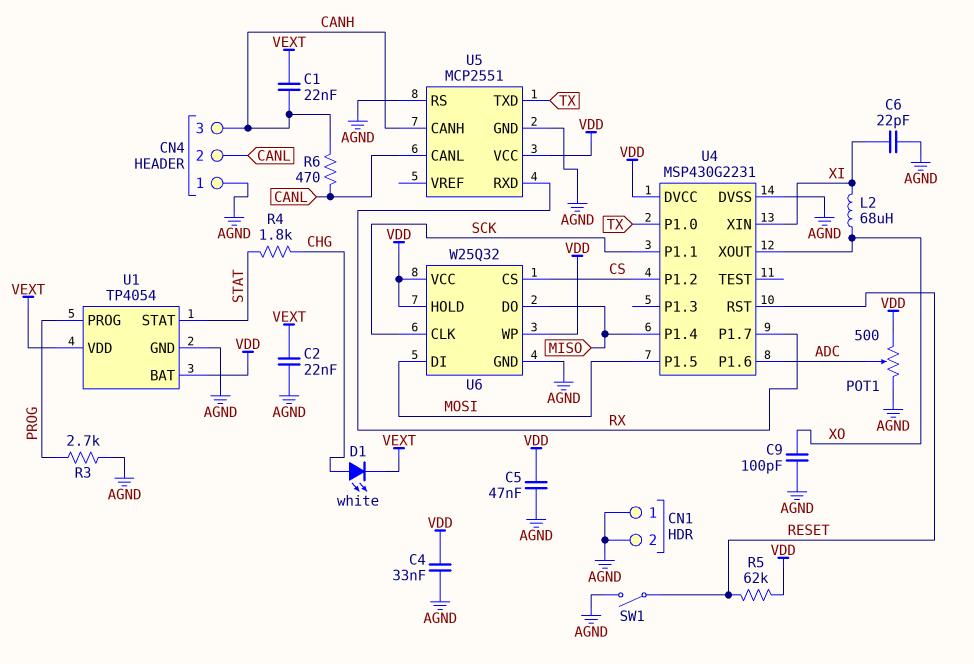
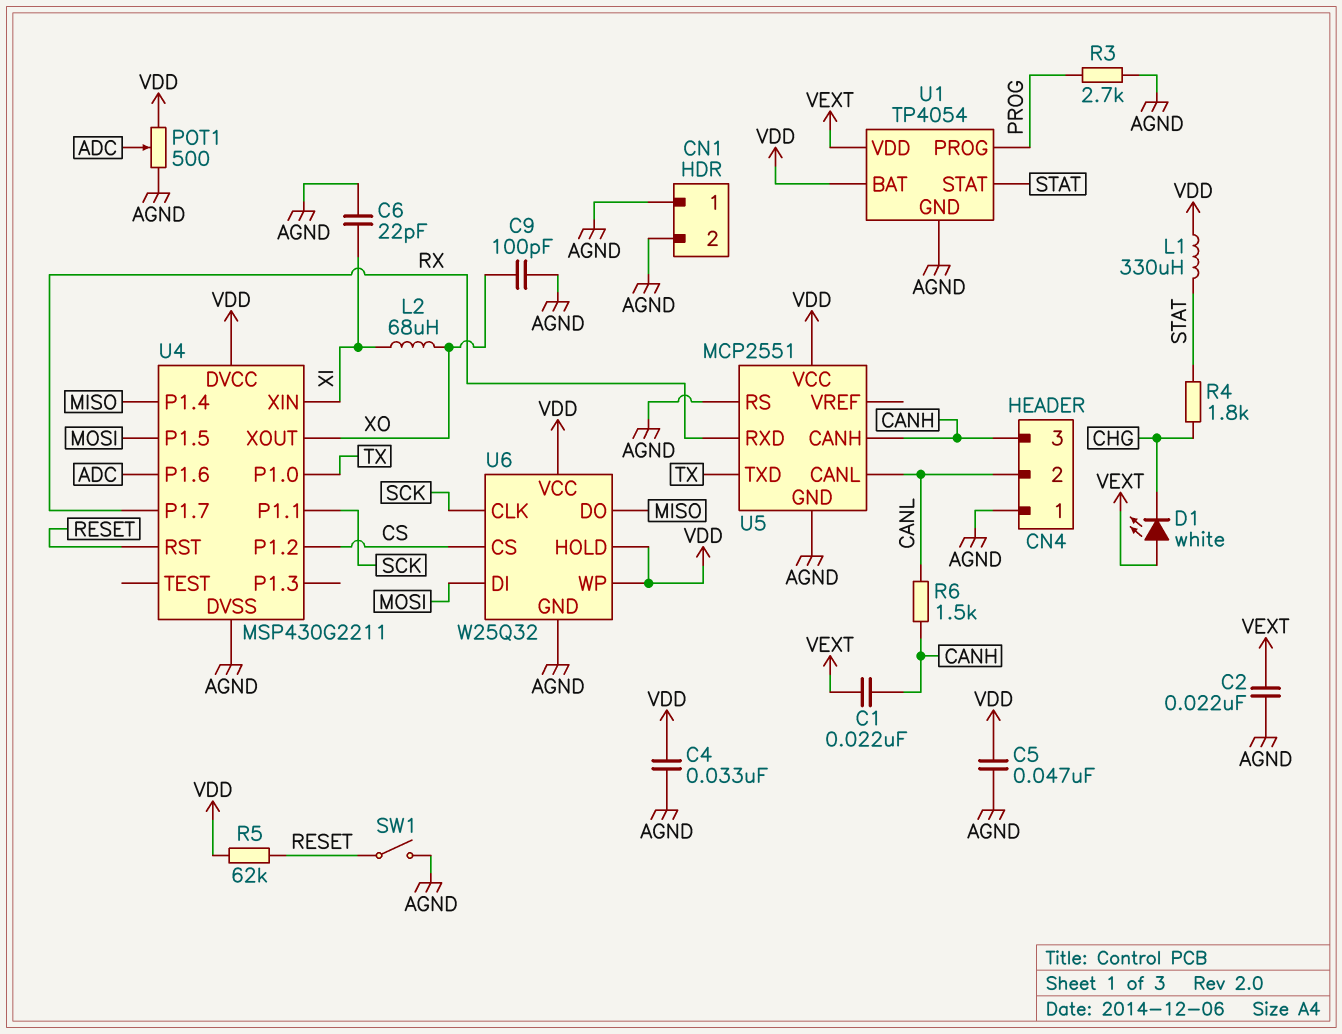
D1: LED white (A CHG, K VEXT) -> LED white (A VEXT, K CHG)
L1: none -> 330uH (STAT, VDD)
R6: 470 (CANH, CANL) -> 1.5k (CANH, CANL)
U4: MSP430G2231 -> MSP430G2211

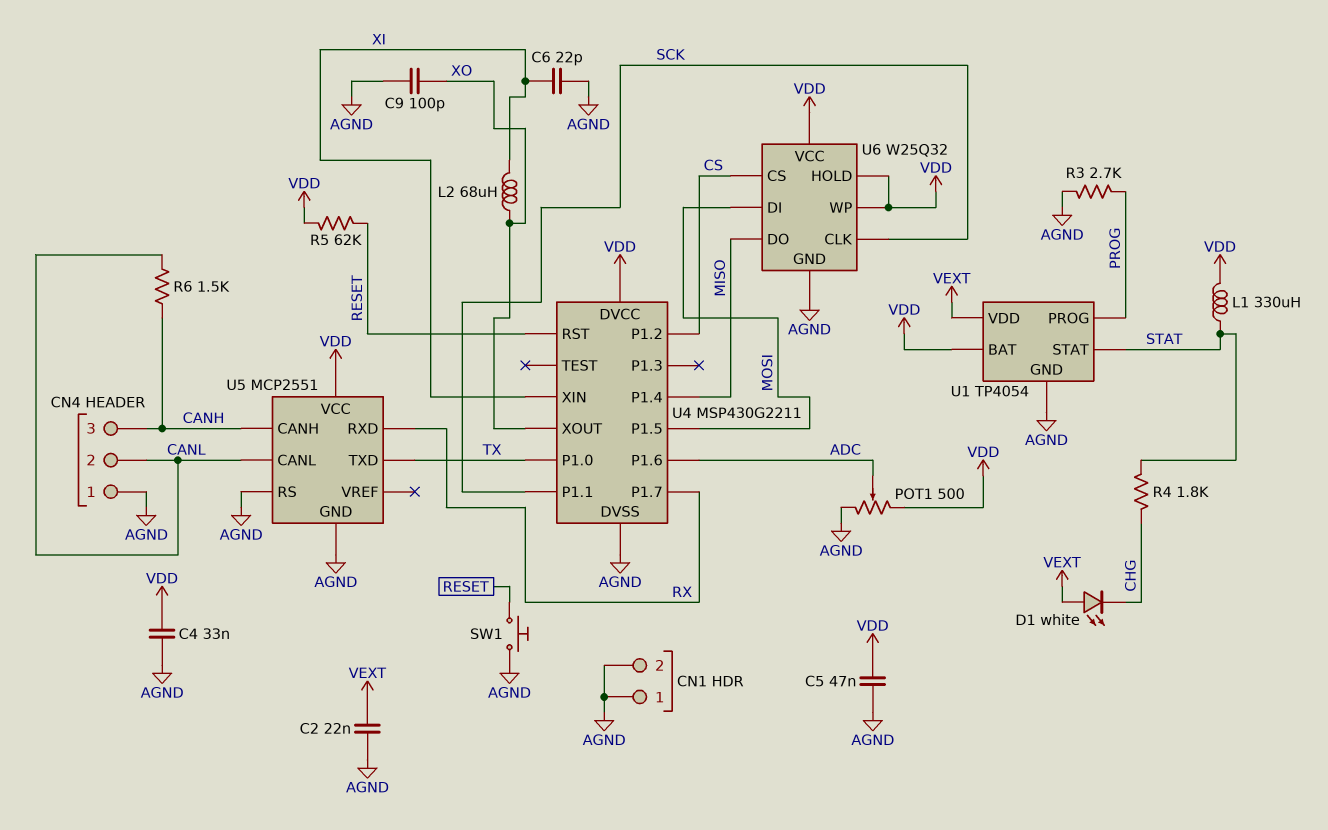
C1: 22nF (CANH, VEXT) -> none
SW1: switch (AGND, RESET) -> button (AGND, RESET)

